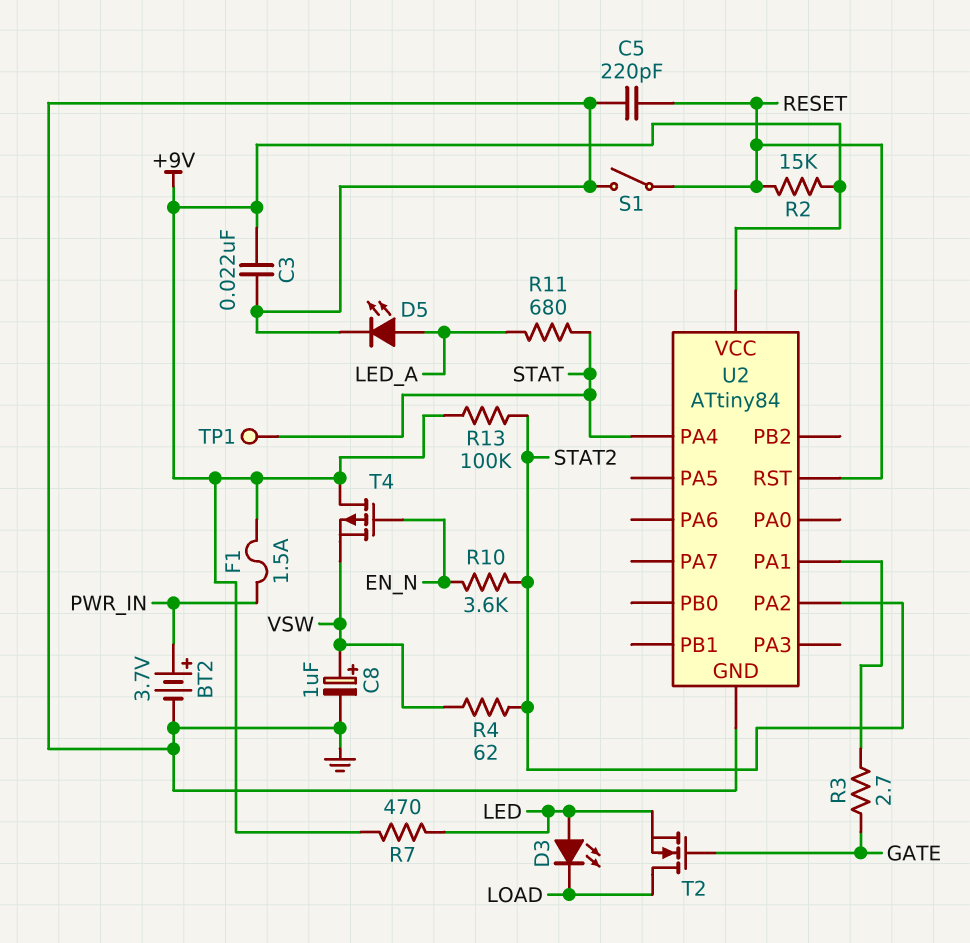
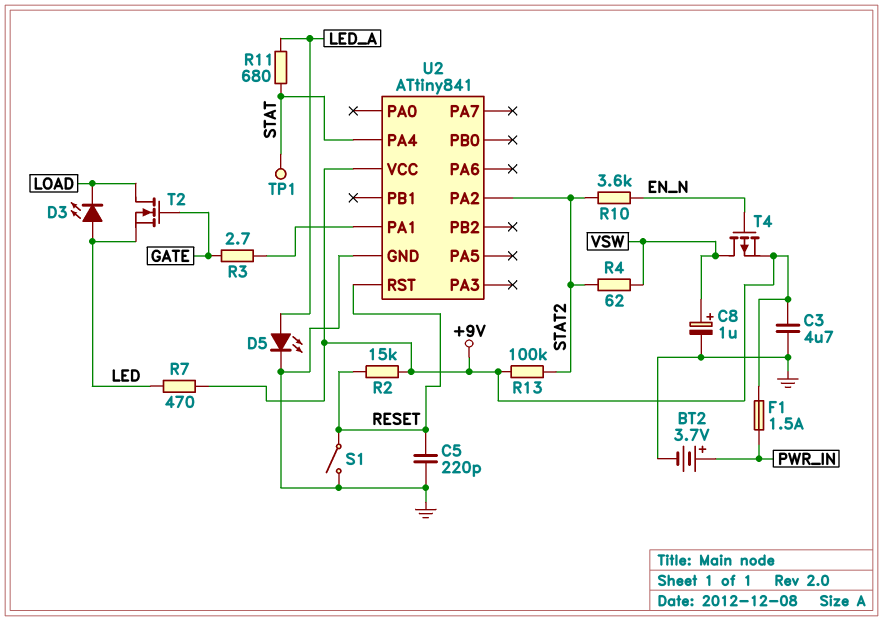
C3: 22nF (+9V, GND) -> 4.7uF (+9V, GND)
T4: PMOS (G EN_N, D +9V, S VSW) -> PMOS (G EN_N, D VSW, S +9V)
U2: ATtiny84 -> ATtiny841

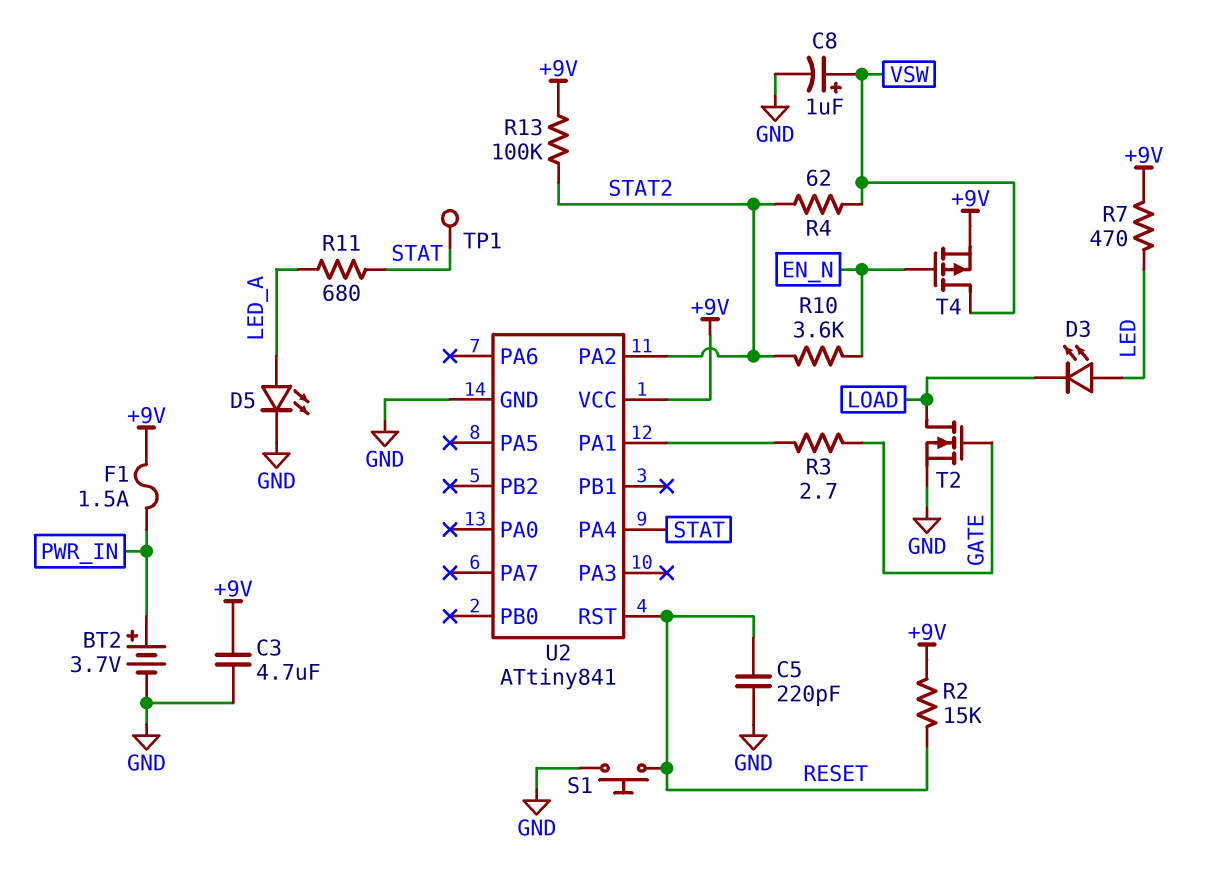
S1: switch (GND, RESET) -> button (GND, RESET)
T2: NMOS (G GATE, D LOAD, S LED) -> NMOS (G GATE, D LOAD, S GND)

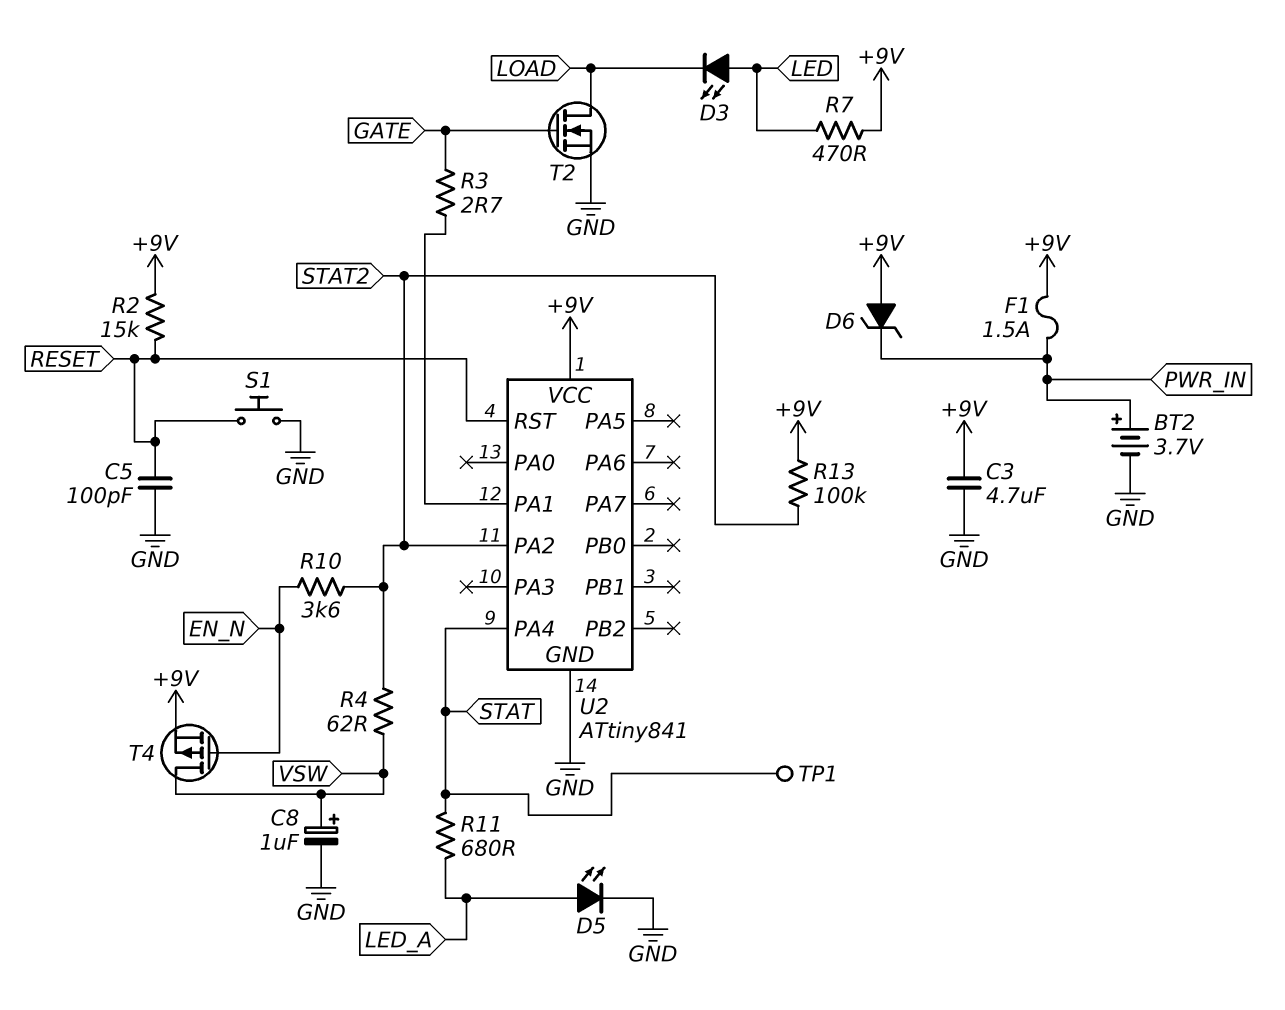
C5: 220pF (GND, RESET) -> 100pF (GND, RESET)
D6: none -> zener (A +9V, K PWR_IN)

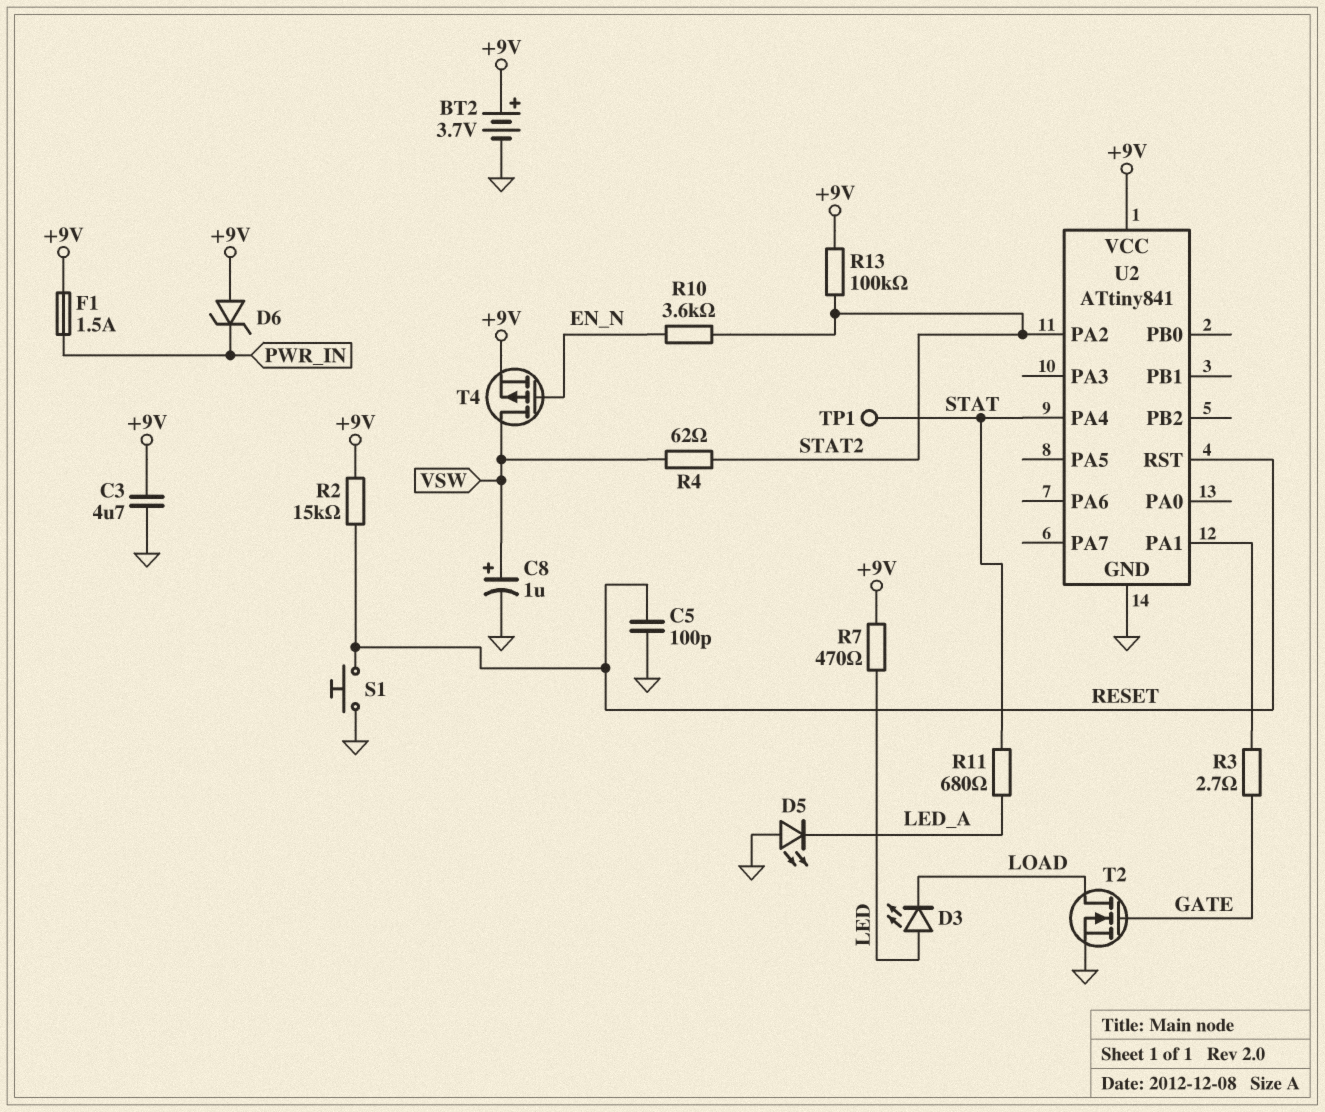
BT2: 3.7V (plus PWR_IN, minus GND) -> 3.7V (plus +9V, minus GND)
D5: LED (A LED_A, K GND) -> LED (A GND, K LED_A)

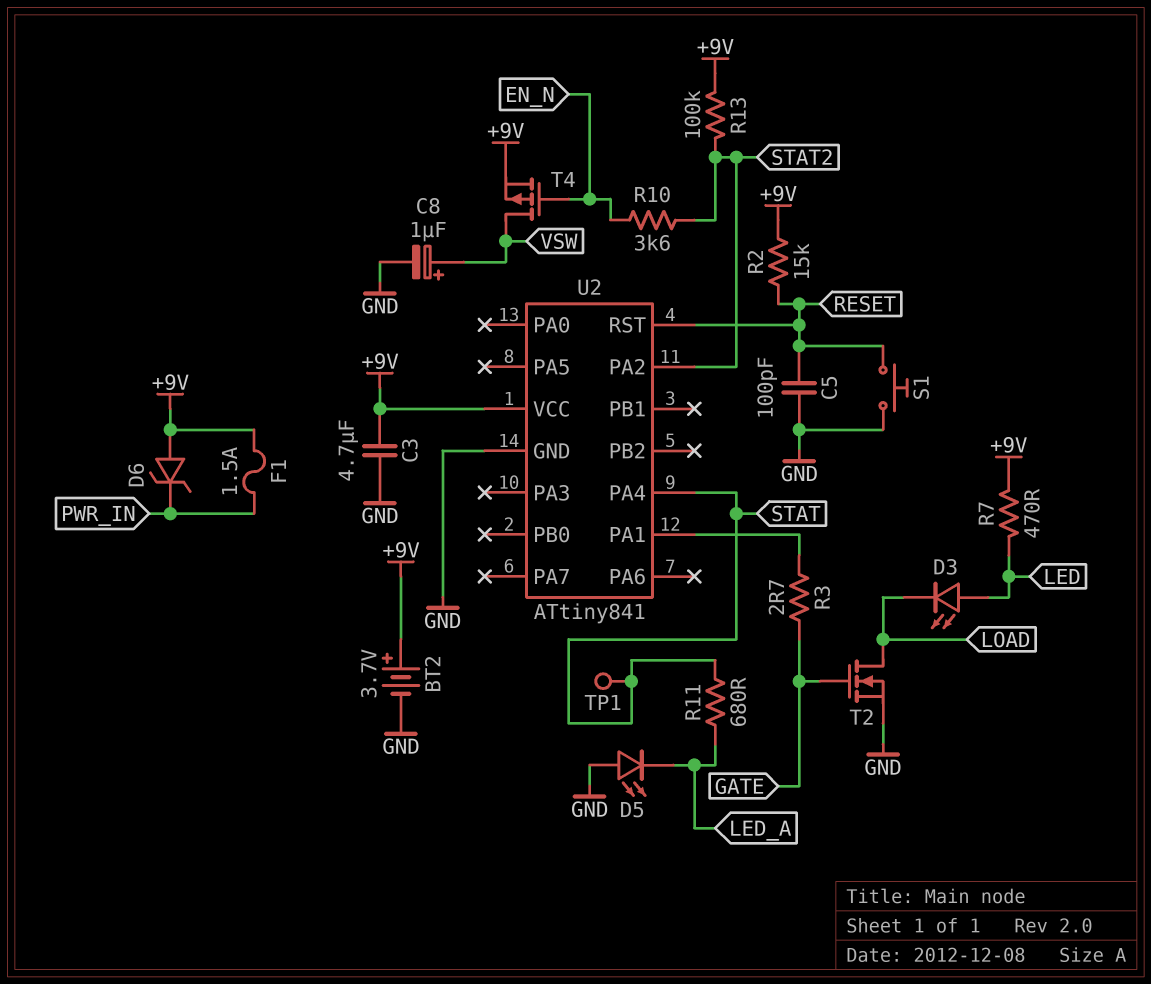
R4: 62 (STAT2, VSW) -> none

